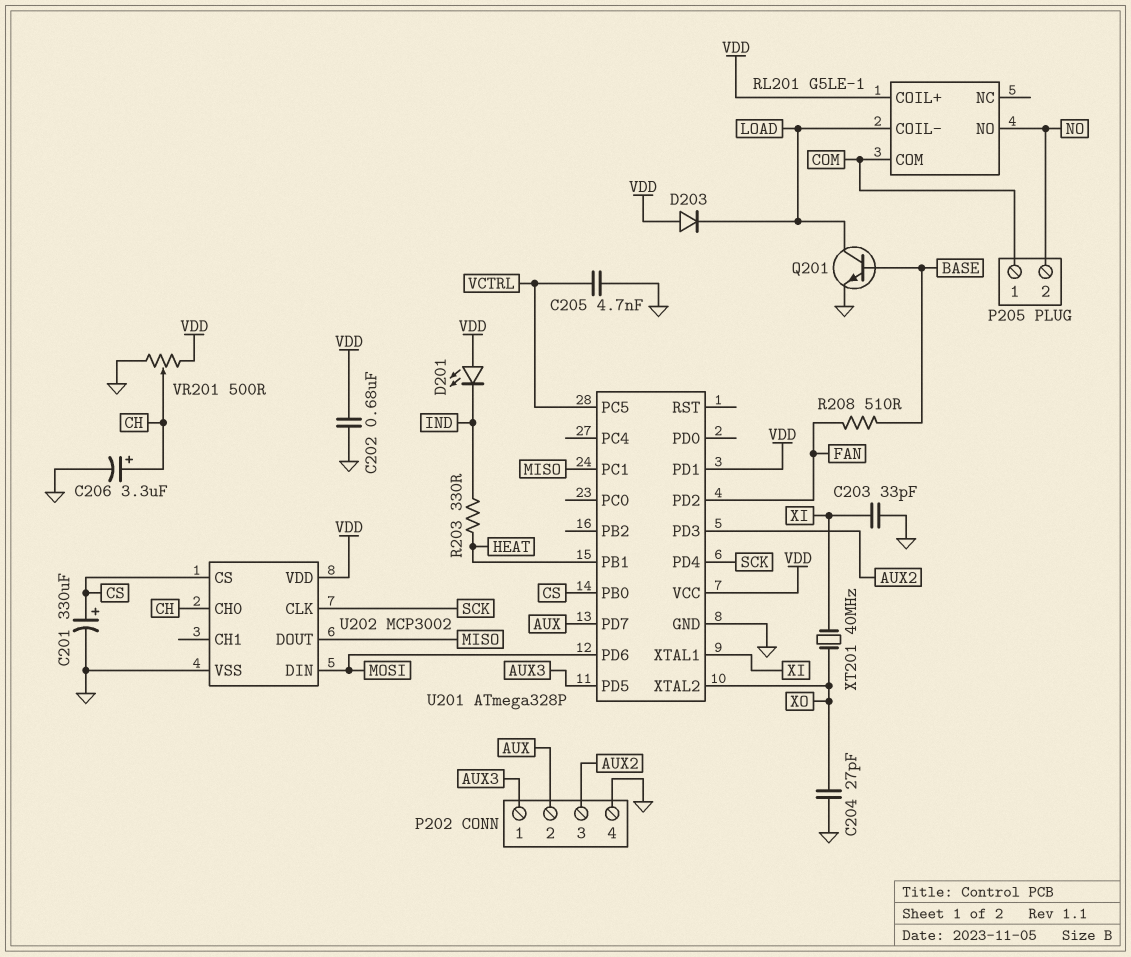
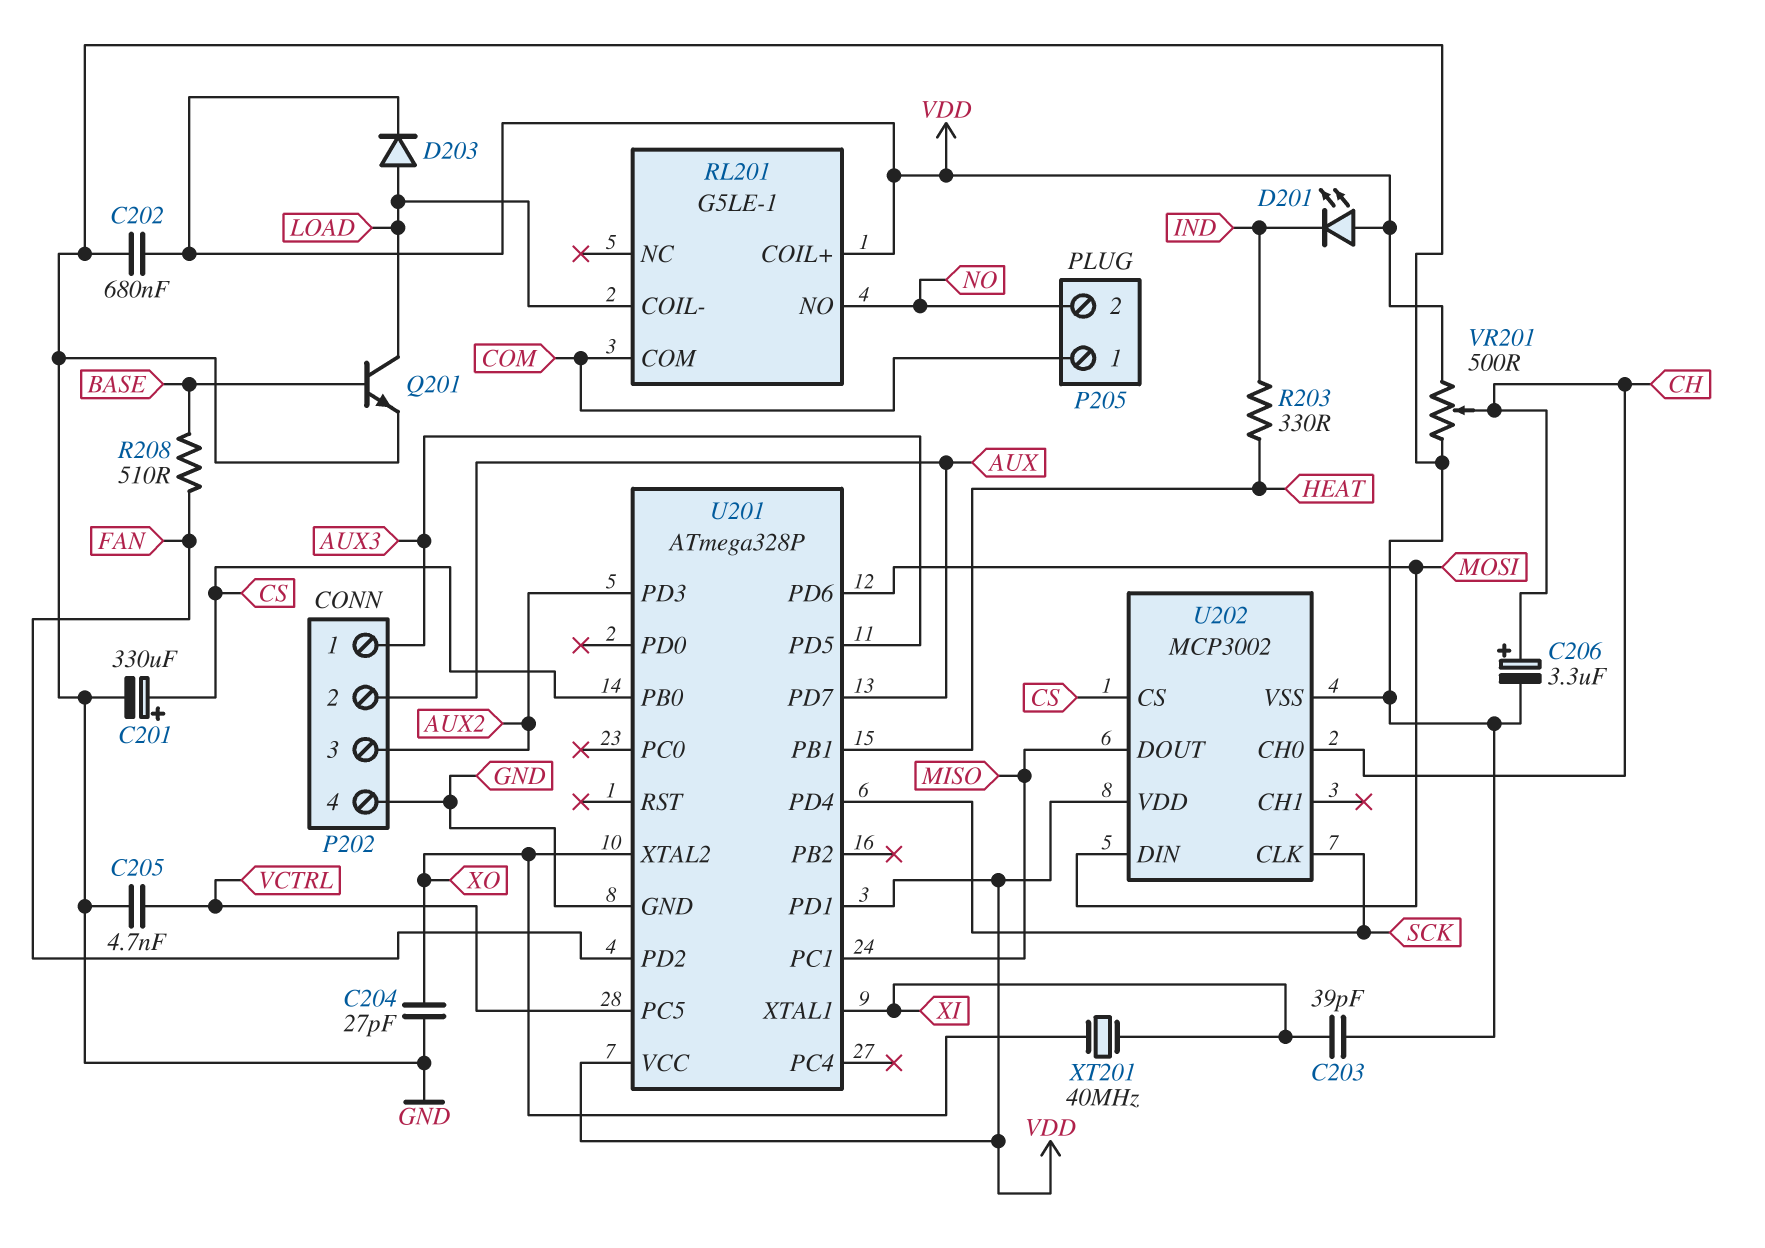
C203: 33pF (GND, XI) -> 39pF (GND, XI)
D203: diode (A VDD, K LOAD) -> diode (A LOAD, K VDD)

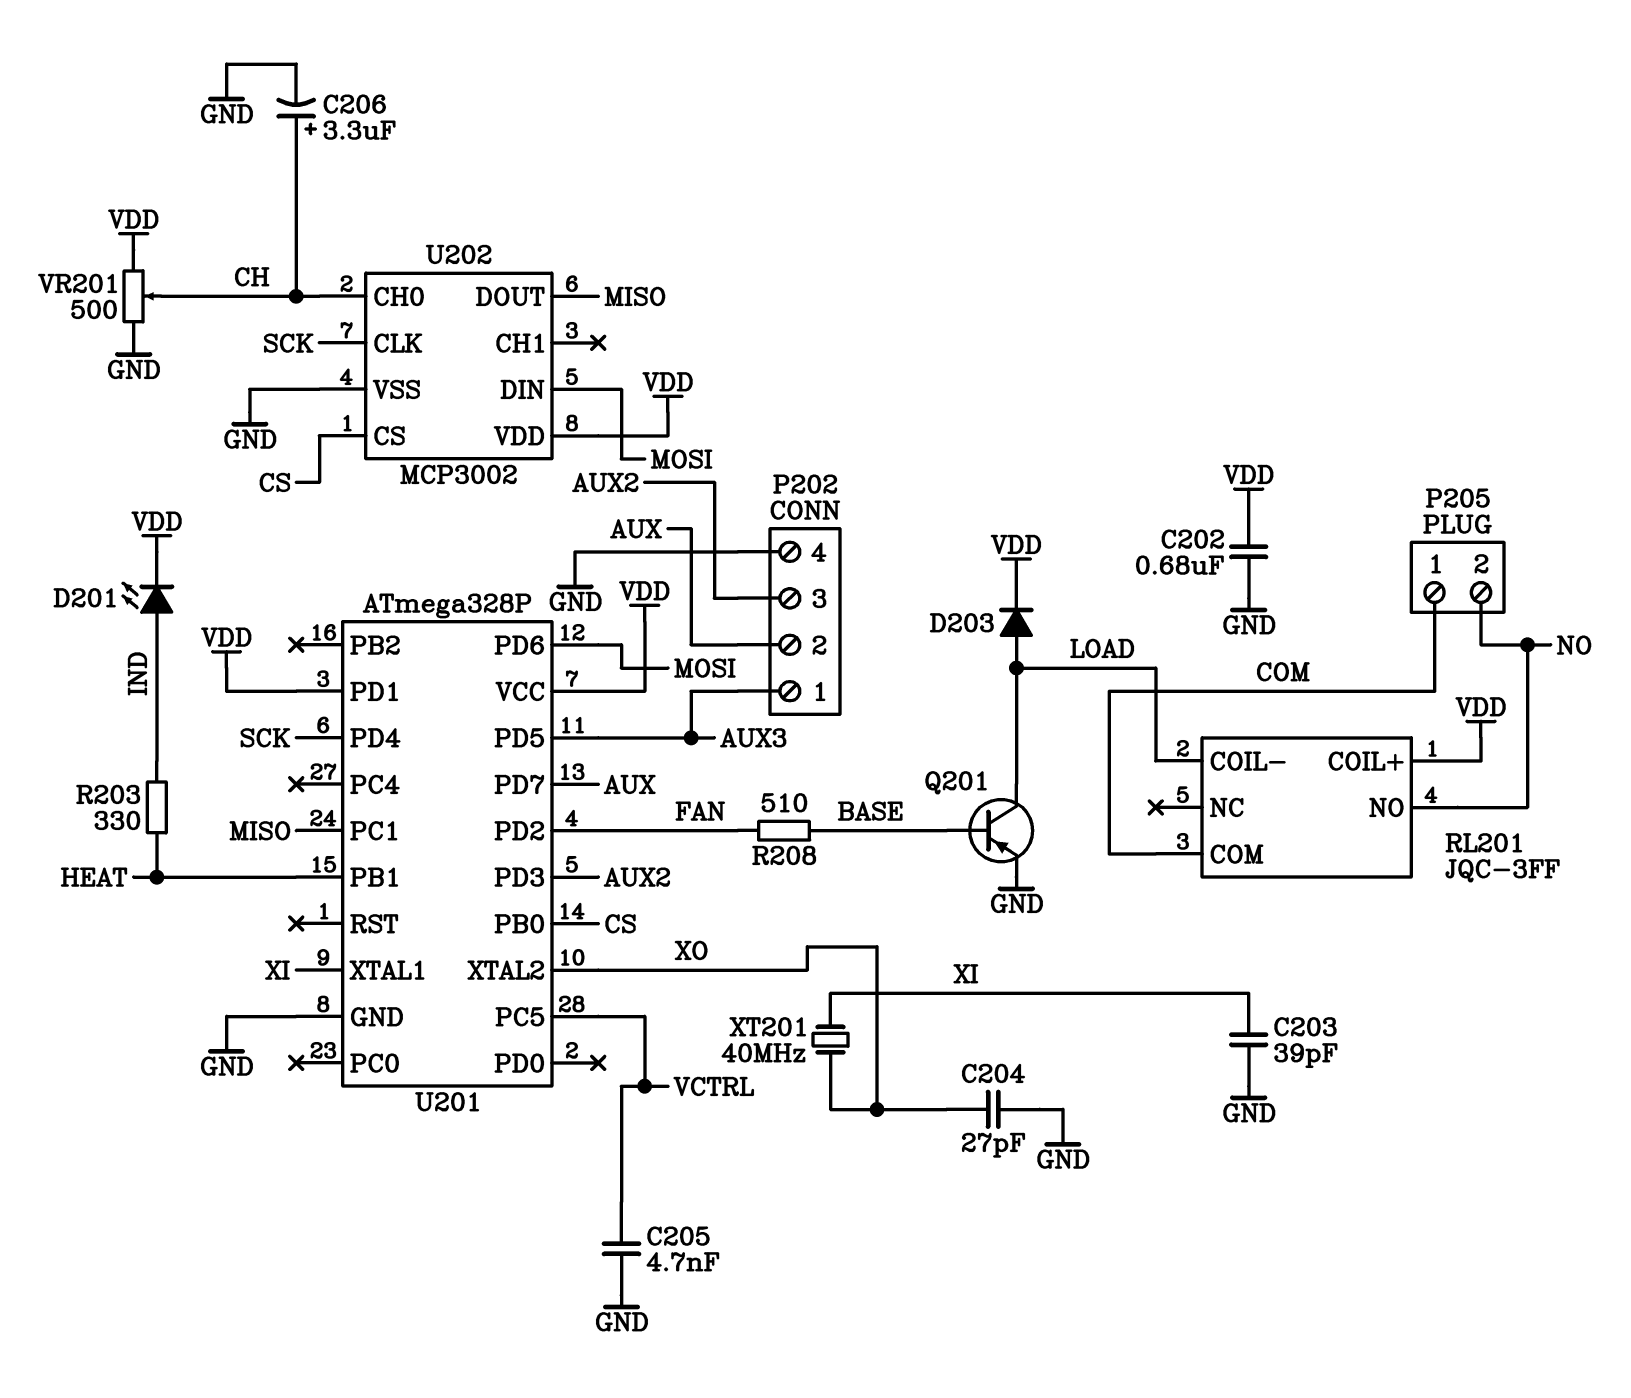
C201: 330uF (plus CS, minus GND) -> none
D201: LED (A VDD, K IND) -> LED (A IND, K VDD)
Q201: NPN (B BASE, C LOAD, E GND) -> PNP (B BASE, C LOAD, E GND)
RL201: G5LE-1 -> JQC-3FF

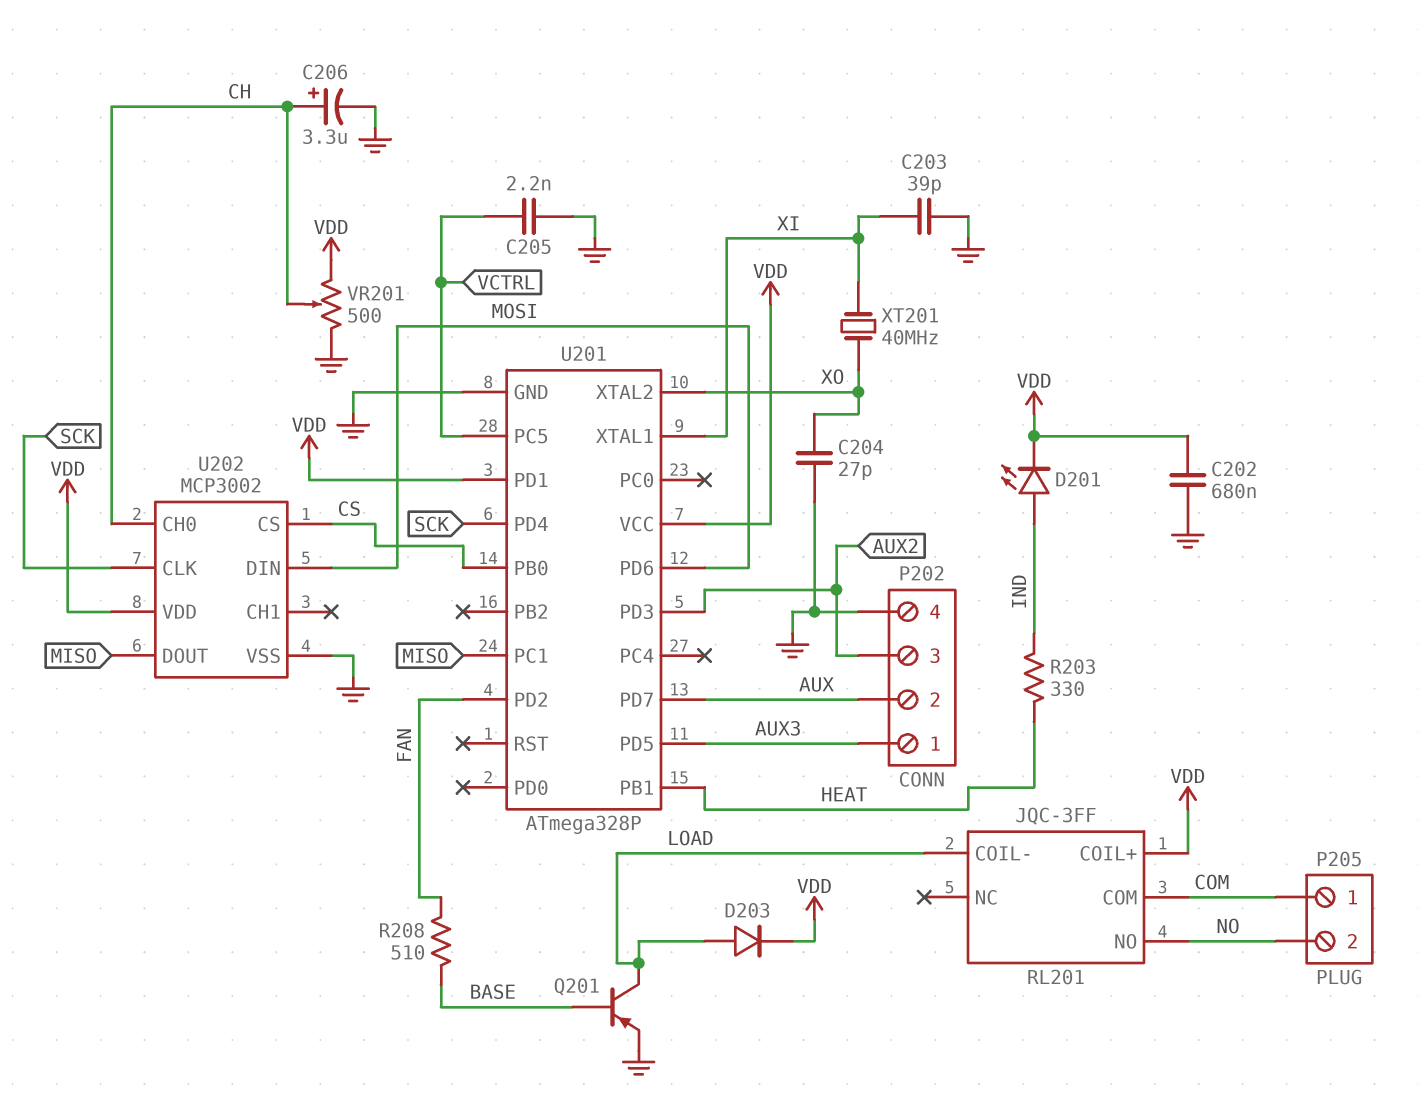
C205: 4.7nF (GND, VCTRL) -> 2.2nF (GND, VCTRL)

